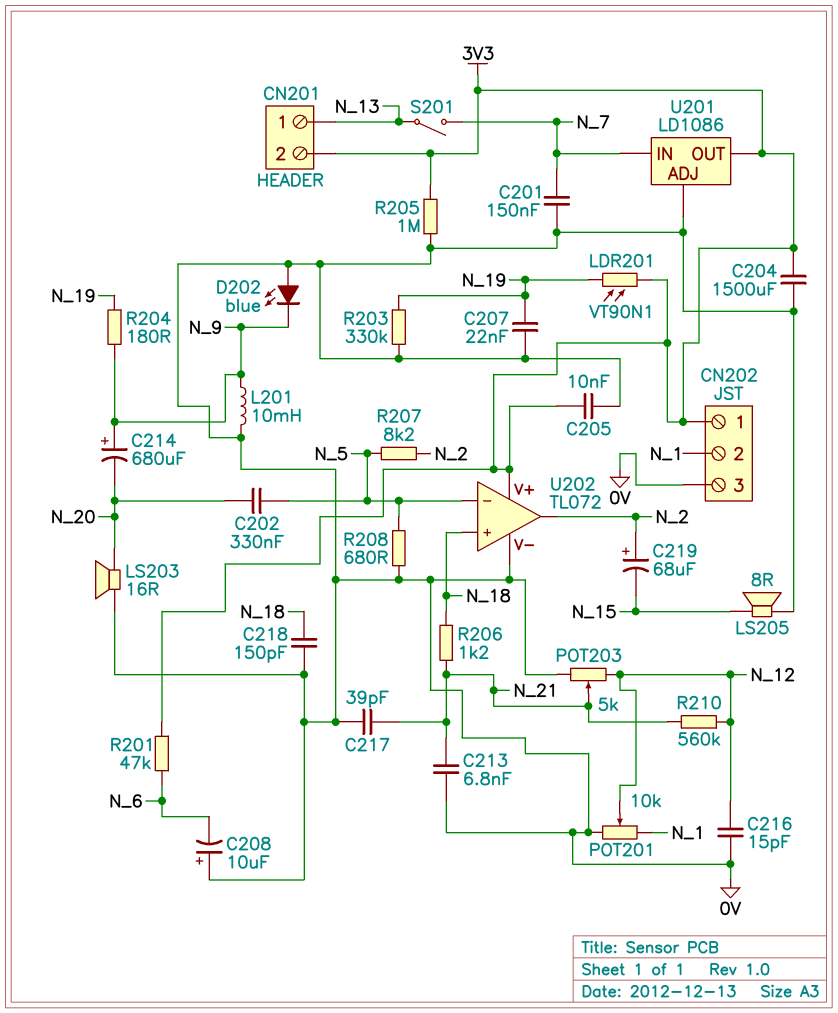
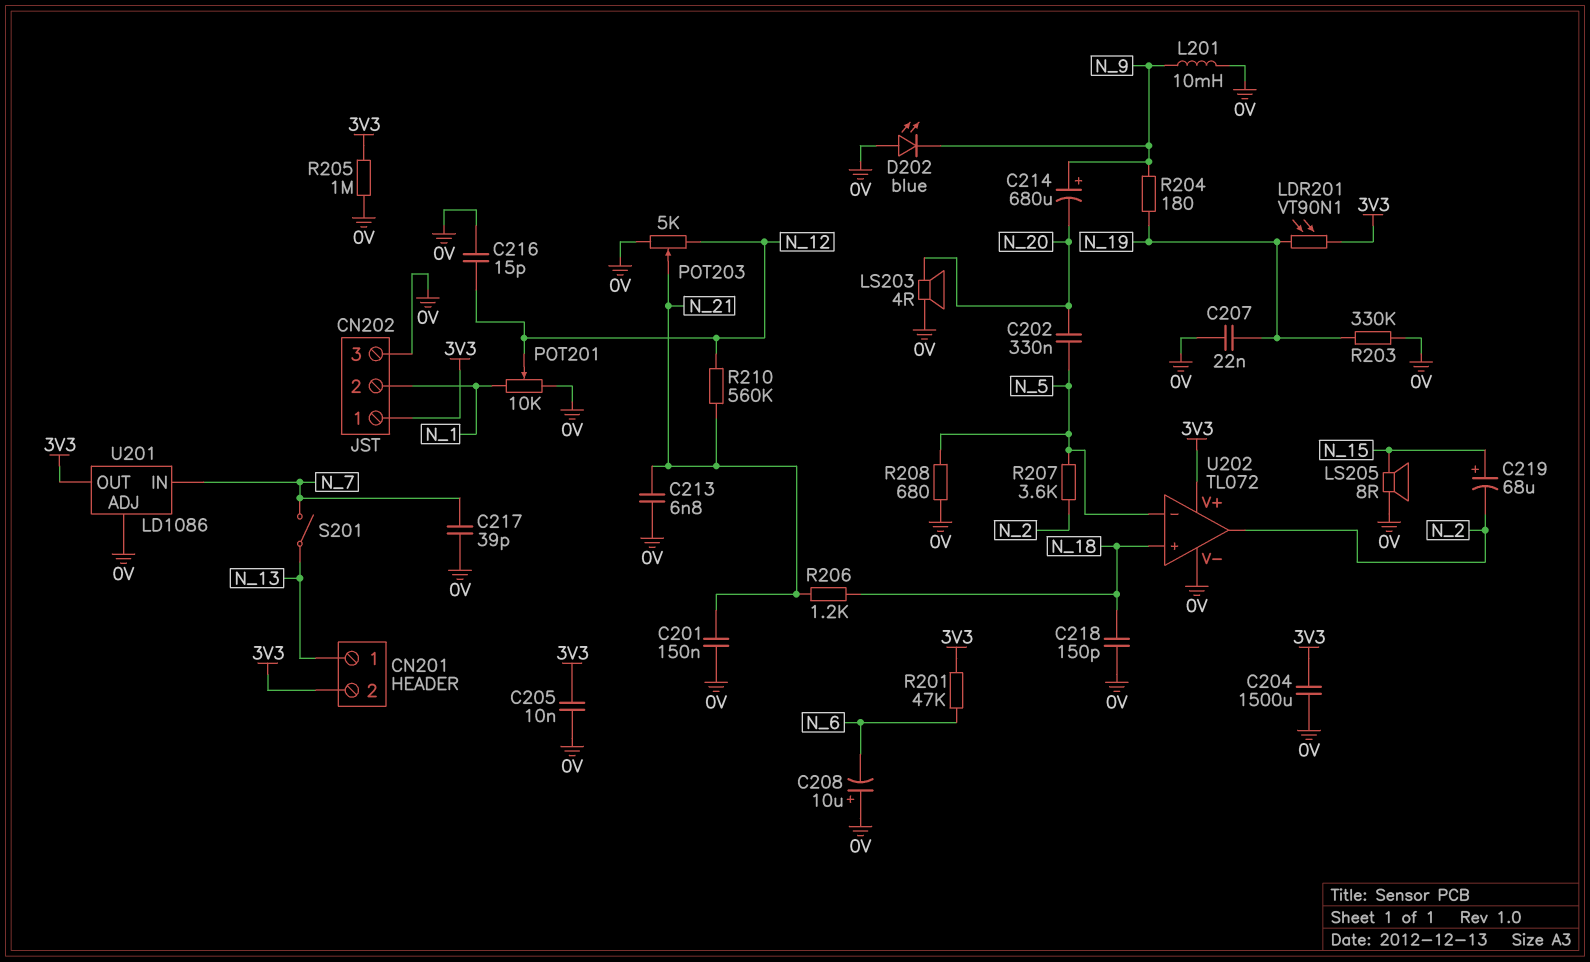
C201: 150nF (0V, N_7) -> 150nF (0V, N_21)
C217: 39pF (0V, N_21) -> 39pF (0V, N_7)
C219: 68uF (plus N_2, minus N_15) -> 68uF (plus N_15, minus N_2)
LS203: speaker 16R (0V, N_20) -> speaker 4R (0V, N_20)
R207: 8.2k (N_2, N_5) -> 3.6k (N_2, N_5)

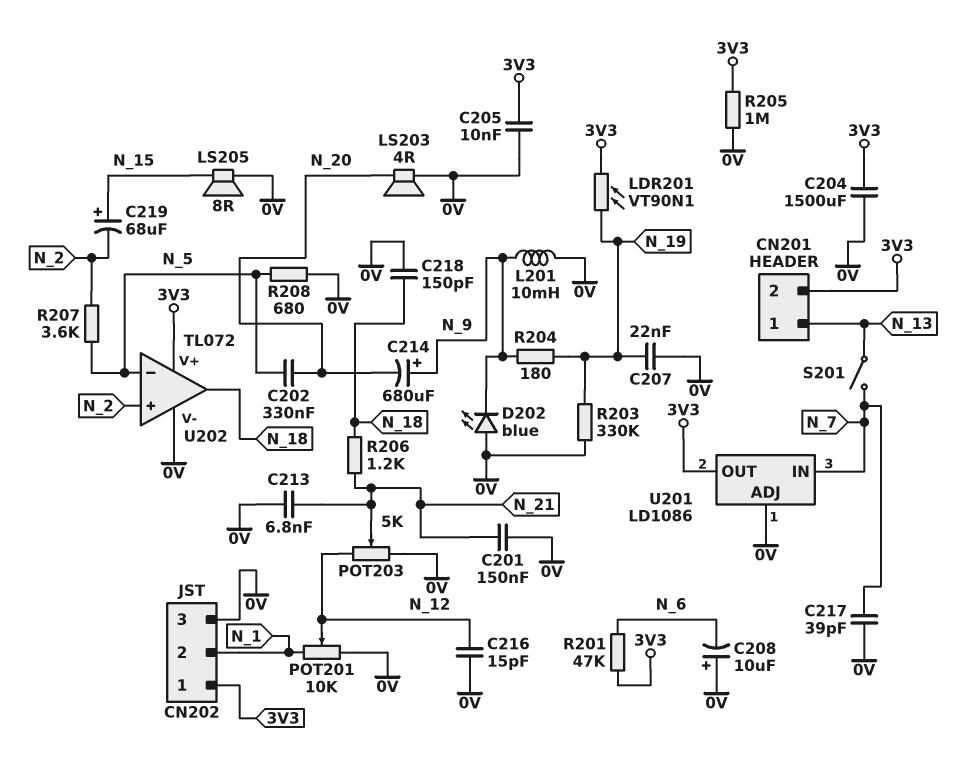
R210: 560k (N_12, N_21) -> none
U202 pin in+: N_18 -> N_2
U202 pin out: N_2 -> N_18

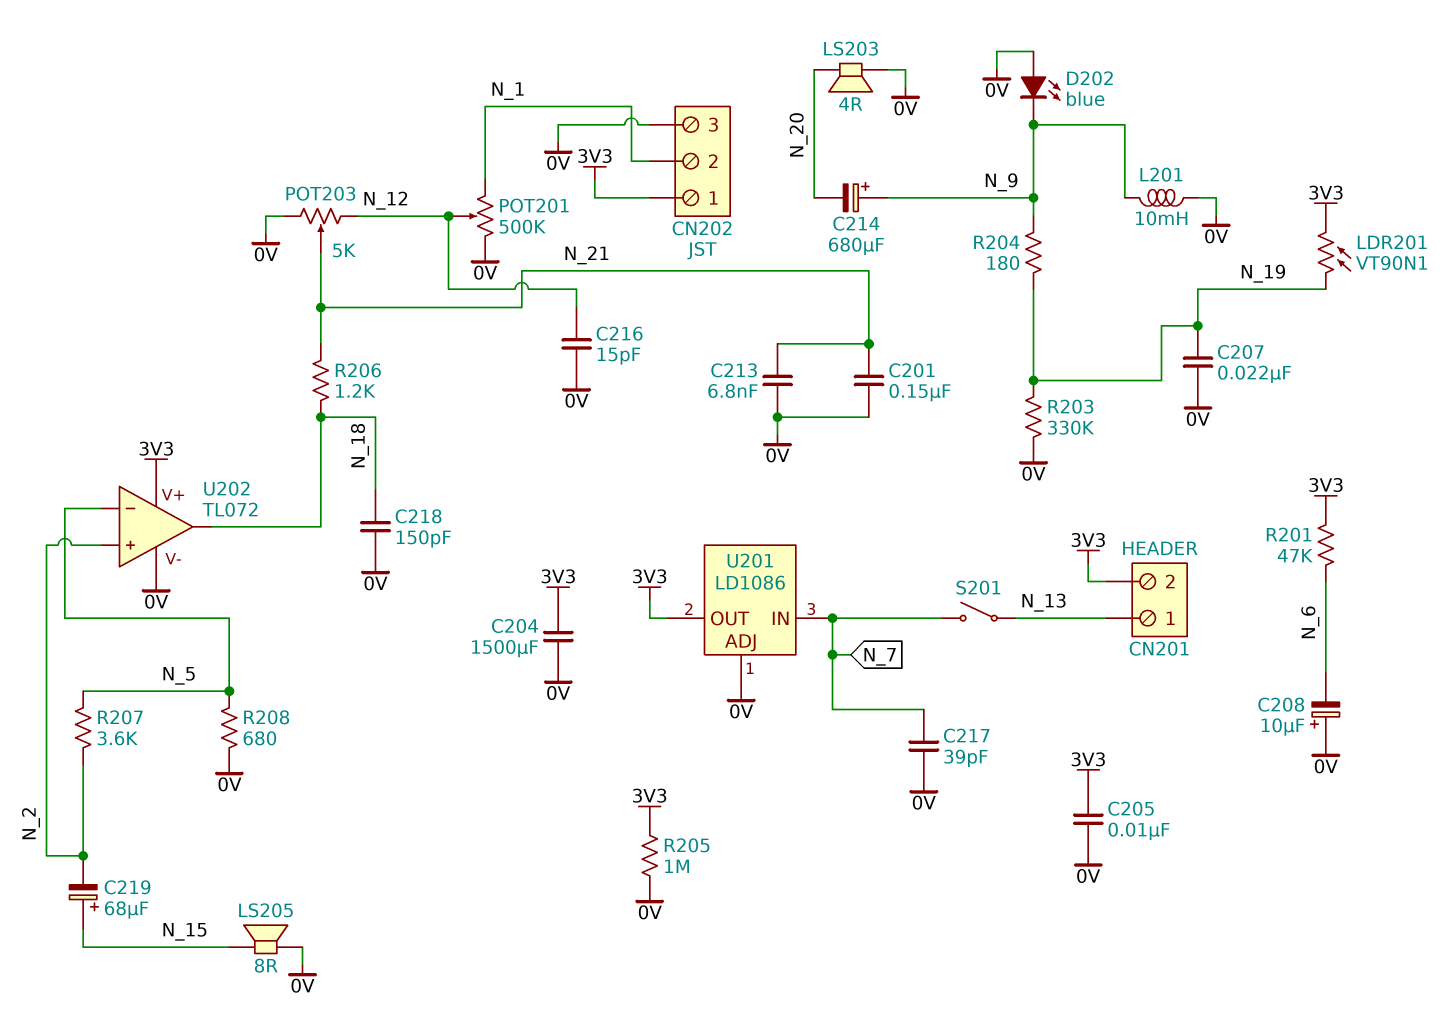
C202: 330nF (N_5, N_20) -> none
POT201: 10k (0V, N_1, wiper N_12) -> 500k (0V, N_1, wiper N_12)

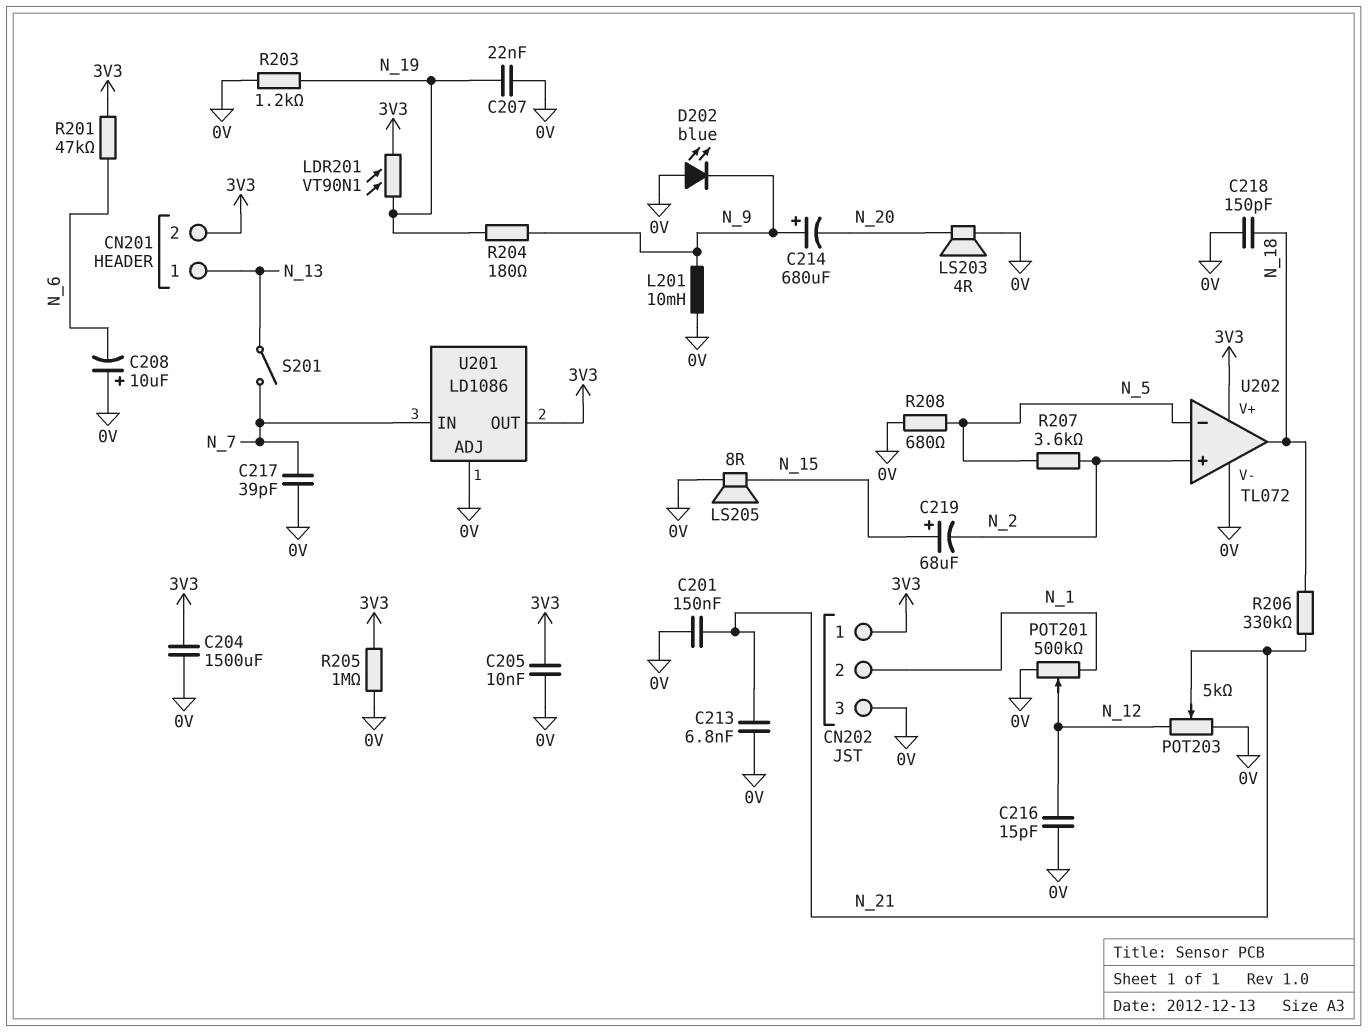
R203: 330k (0V, N_19) -> 1.2k (0V, N_19)
R206: 1.2k (N_18, N_21) -> 330k (N_18, N_21)

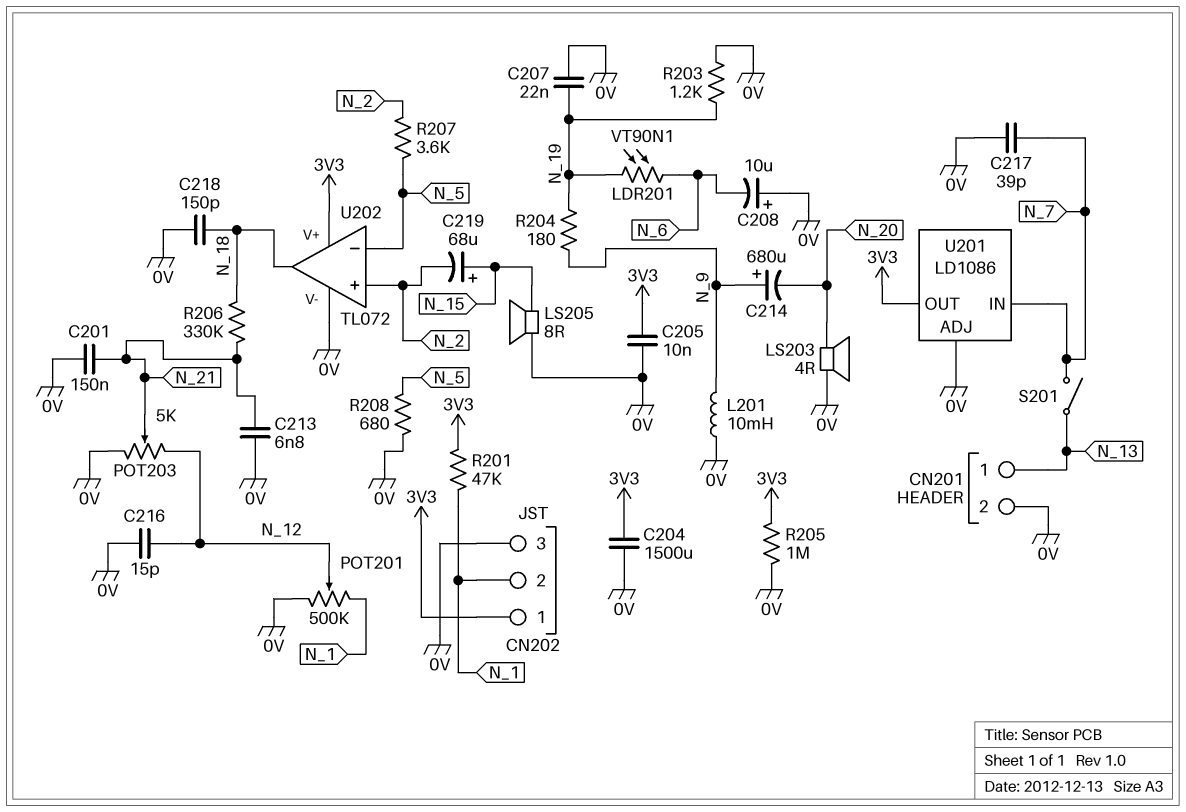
CN201 pin 2: 3V3 -> 0V
D202: LED blue (A 0V, K N_9) -> none
LDR201: VT90N1 (3V3, N_19) -> VT90N1 (N_6, N_19)
R201: 47k (3V3, N_6) -> 47k (3V3, N_1)

